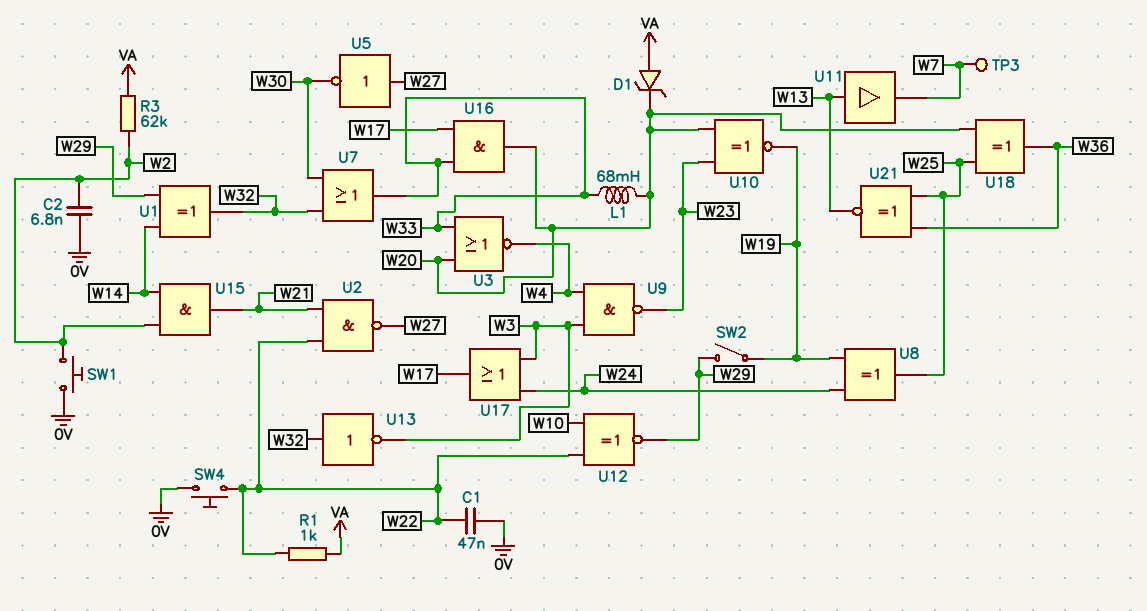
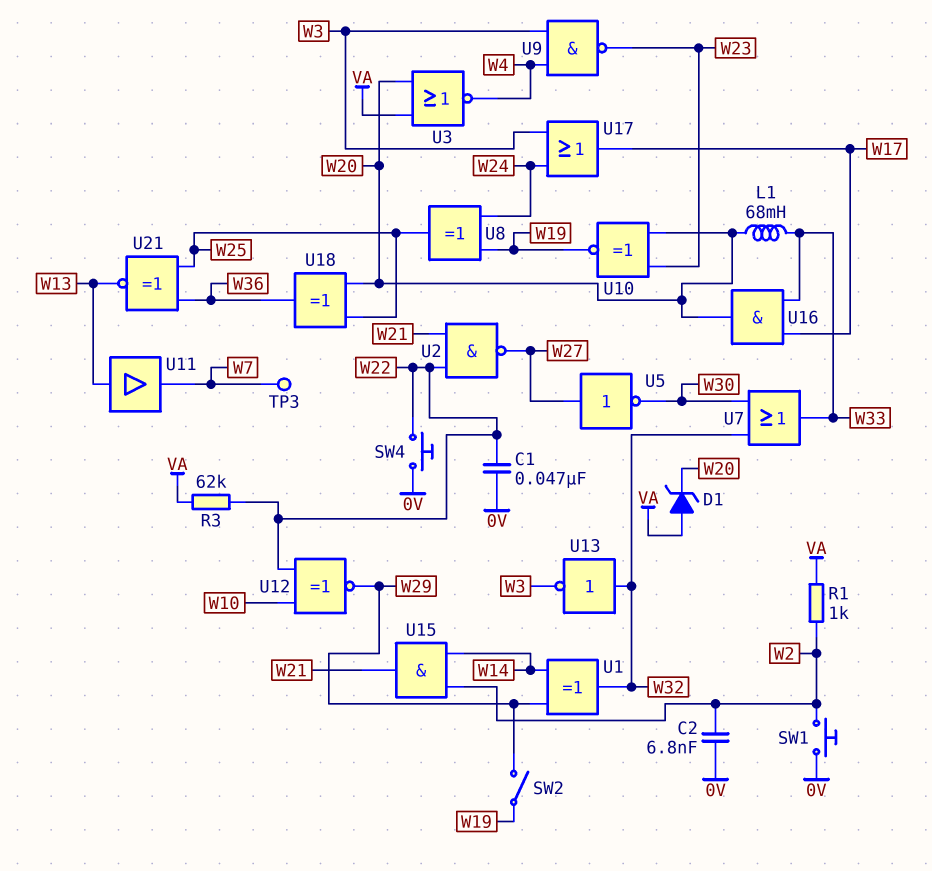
R1: 1k (VA, W22) -> 1k (VA, W2)
R3: 62k (VA, W2) -> 62k (VA, W22)
U3: NOR (in W20, in W33, out W4) -> NOR (in VA, in W20, out W4)

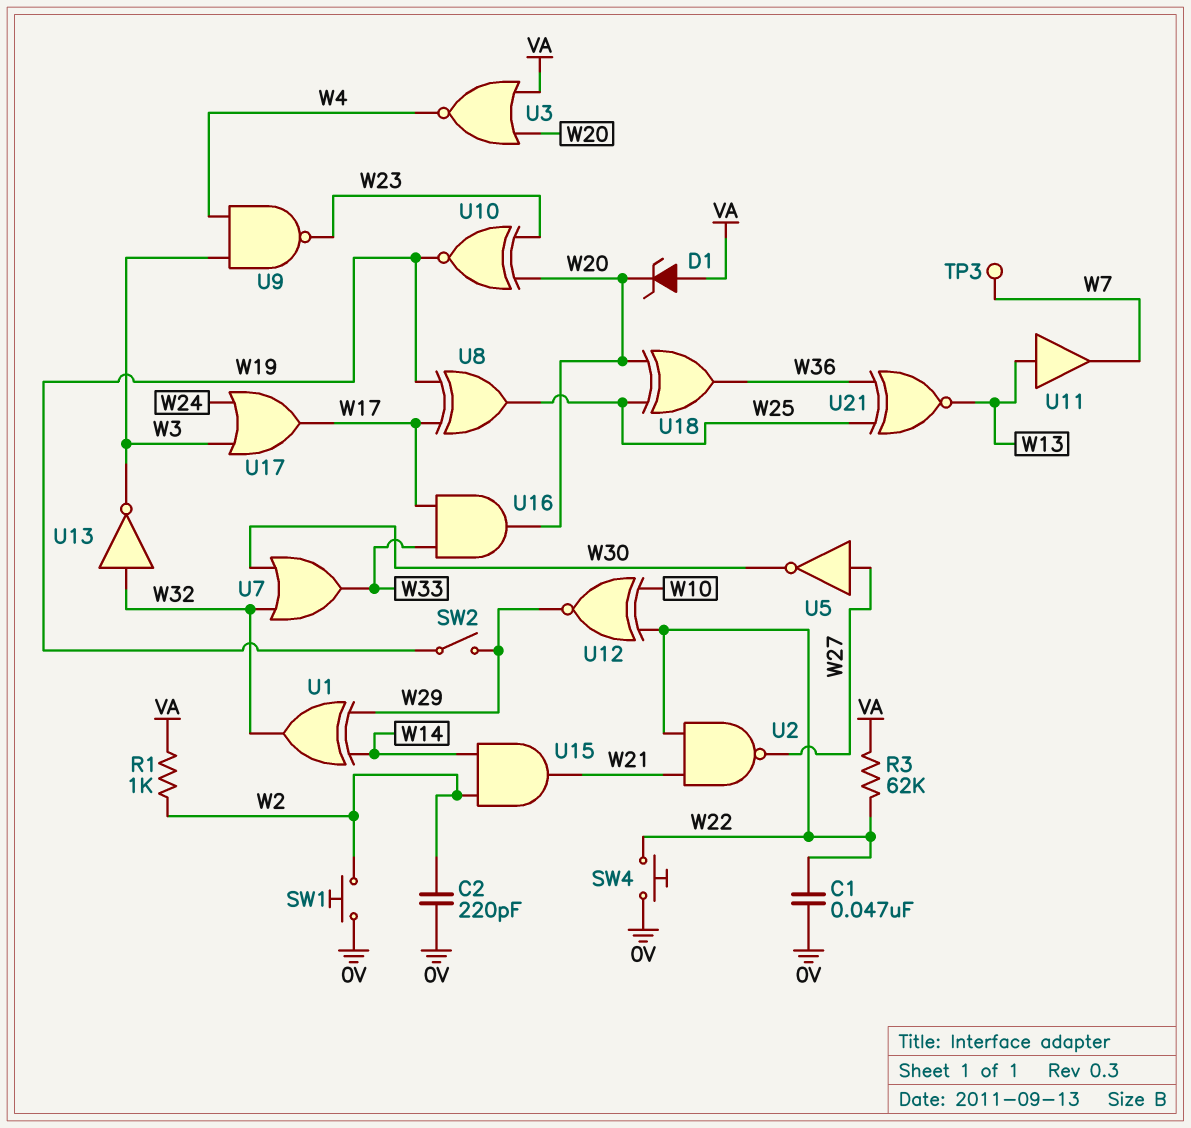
C2: 6.8nF (0V, W2) -> 220pF (0V, W2)
L1: 68mH (W20, W33) -> none
U8: XOR (in W19, in W24, out W25) -> XOR (in W17, in W19, out W25)

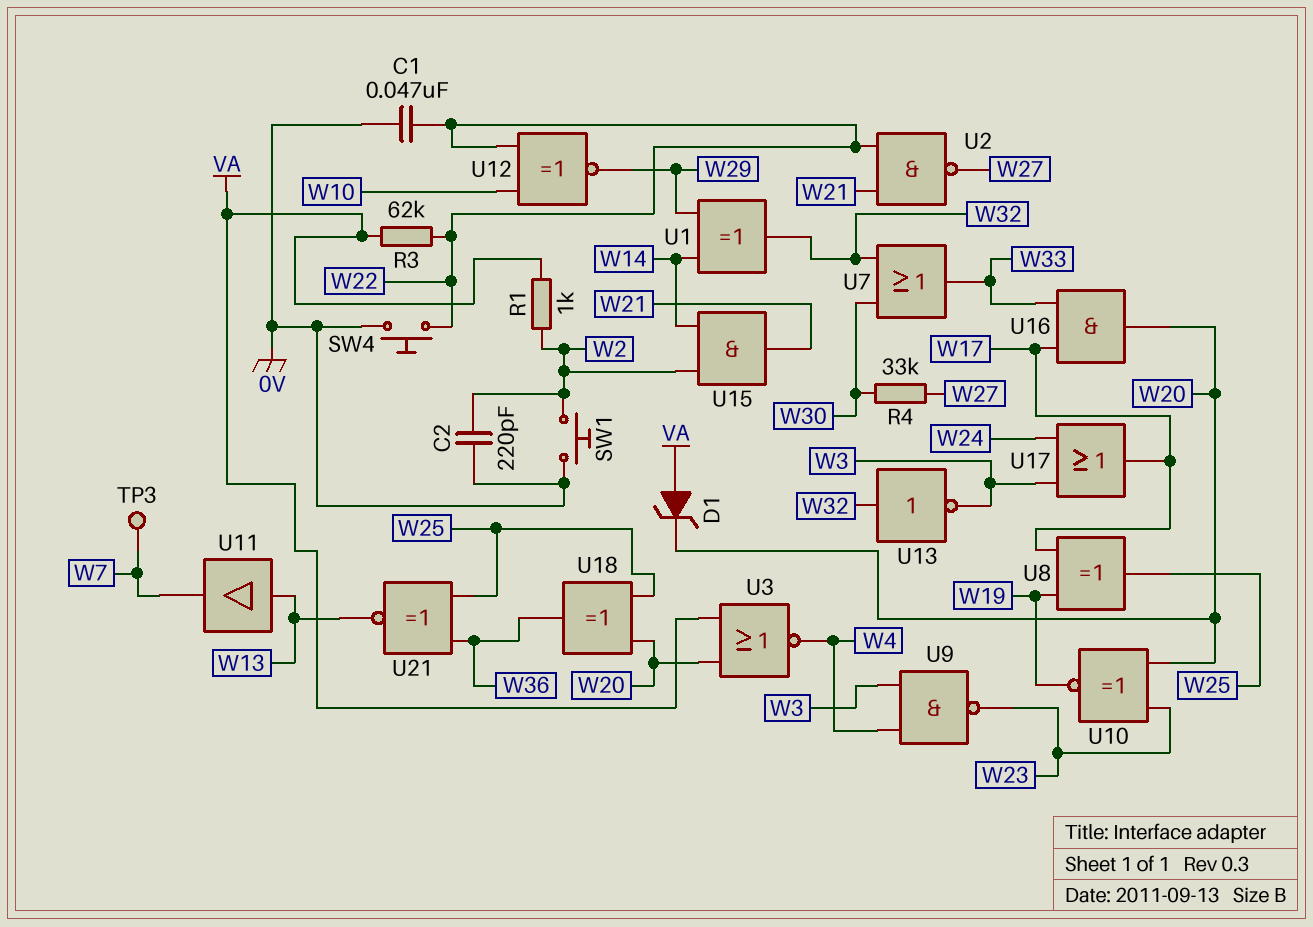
R4: none -> 33k (W27, W30)
SW2: switch (W19, W29) -> none
U5: NOT (in W27, out W30) -> none

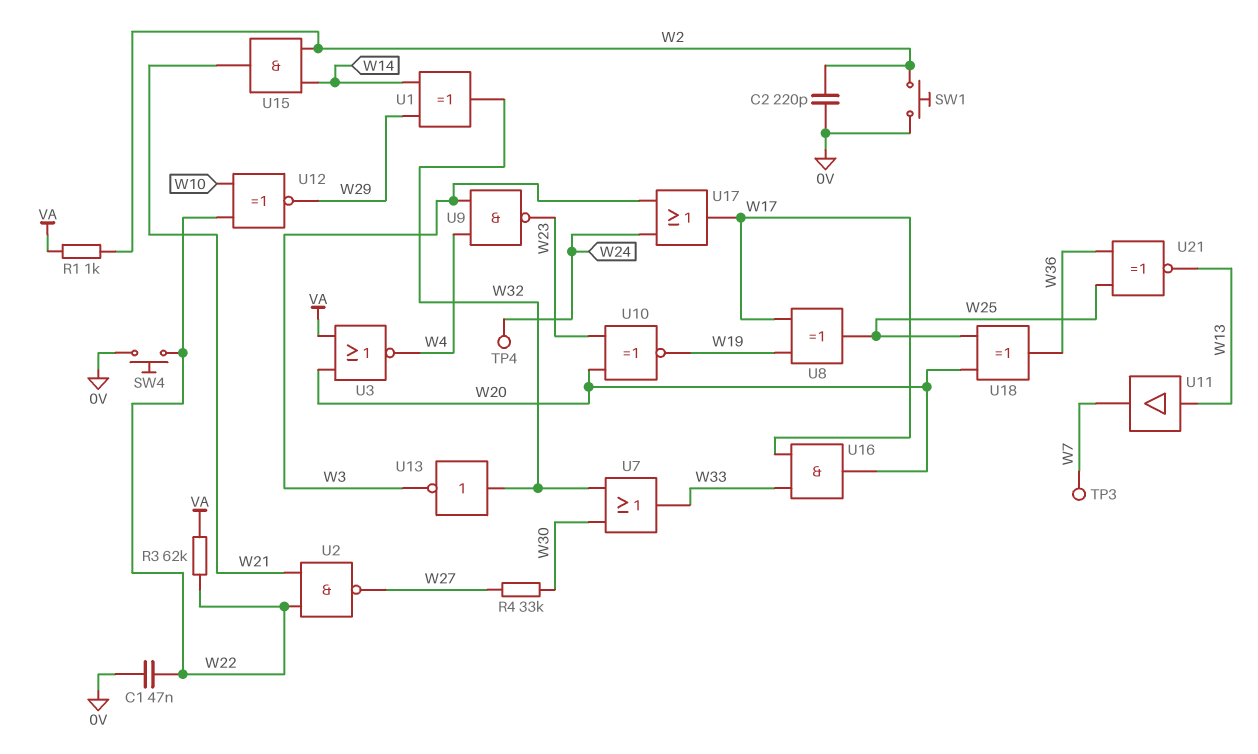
D1: zener (A VA, K W20) -> none
TP4: none -> test point (W24)

